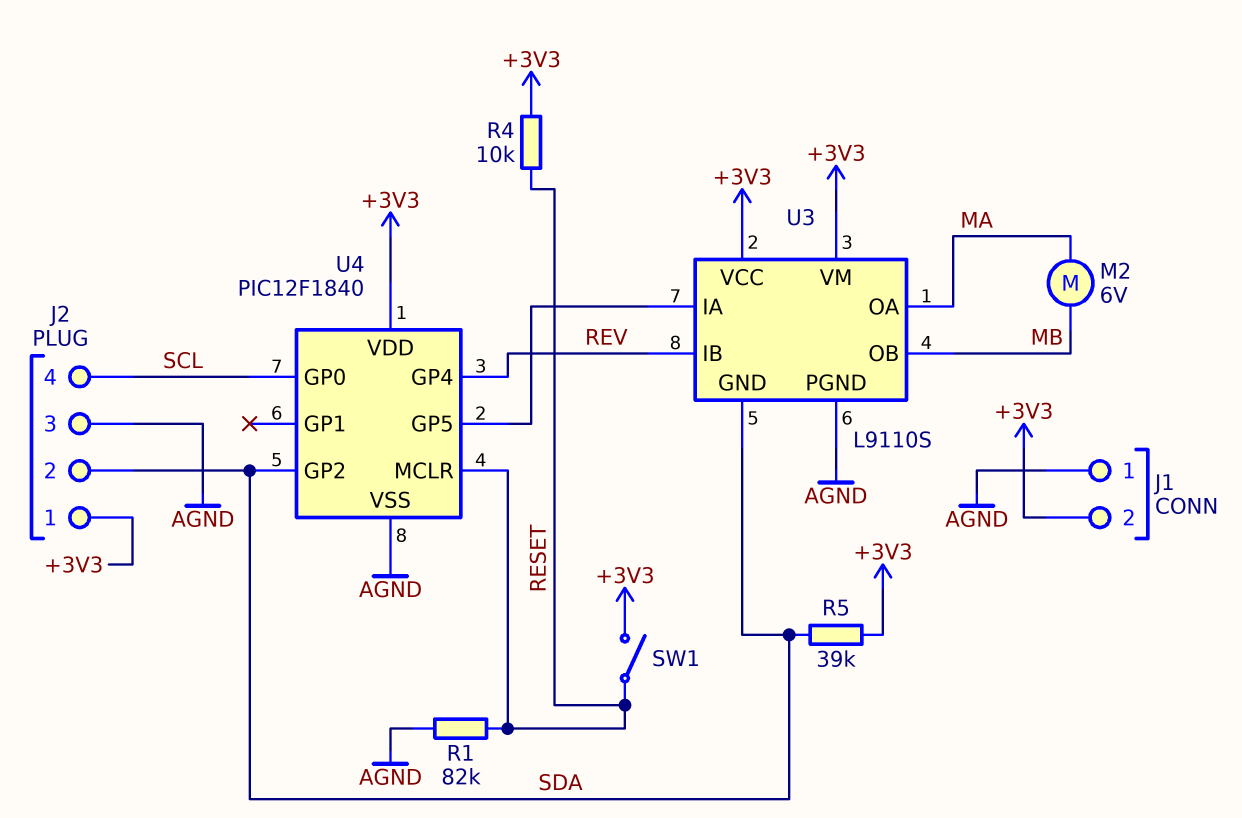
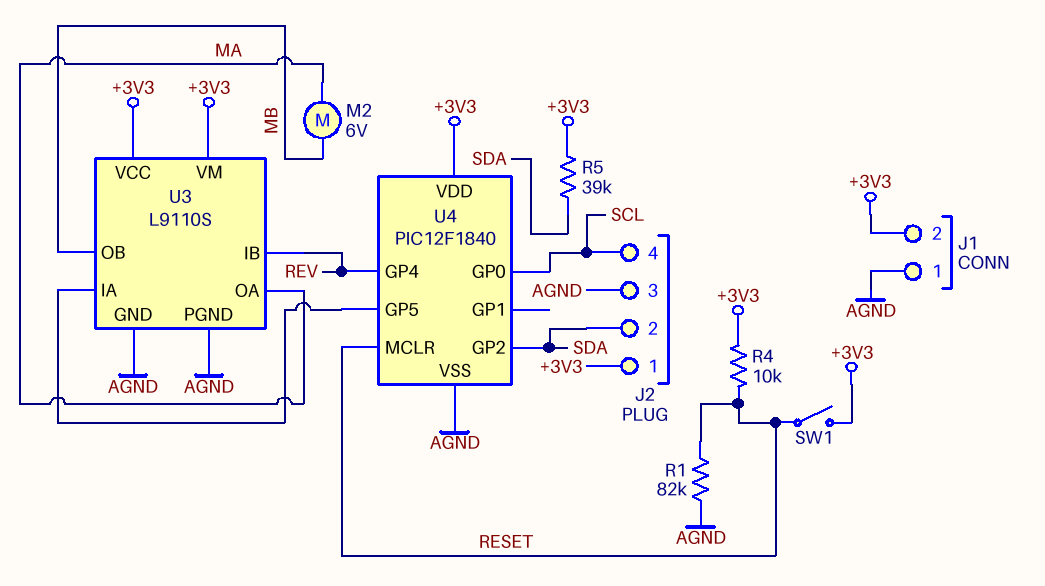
U3 pin GND: SDA -> AGND

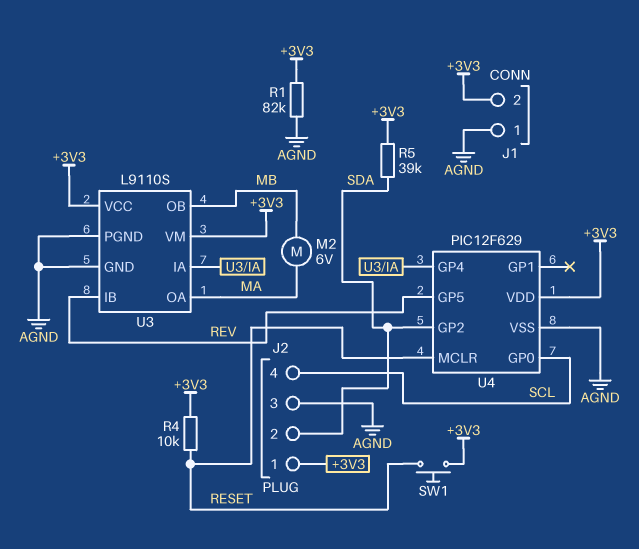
R1: 82k (AGND, RESET) -> 82k (+3V3, AGND)
SW1: switch (+3V3, RESET) -> button (+3V3, RESET)
U4: PIC12F1840 -> PIC12F629
U4 pin GP4: REV -> U3/IA
U4 pin GP5: U3/IA -> REV

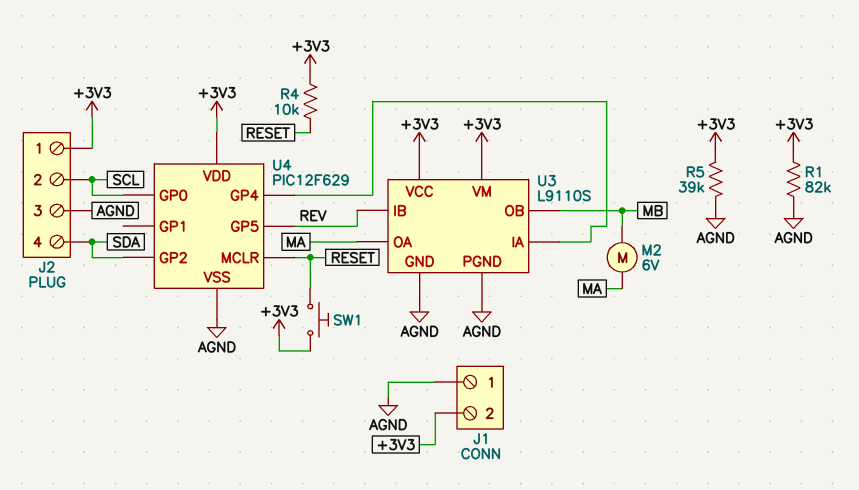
J2 pin 2: SDA -> SCL
J2 pin 4: SCL -> SDA
R5: 39k (+3V3, SDA) -> 39k (+3V3, AGND)

